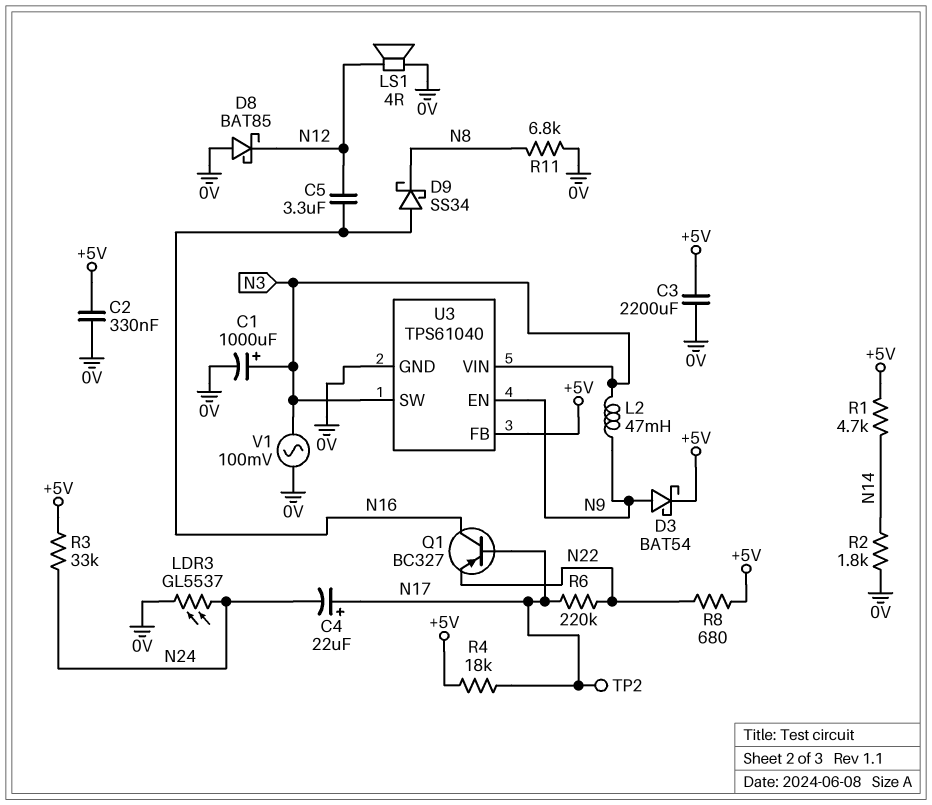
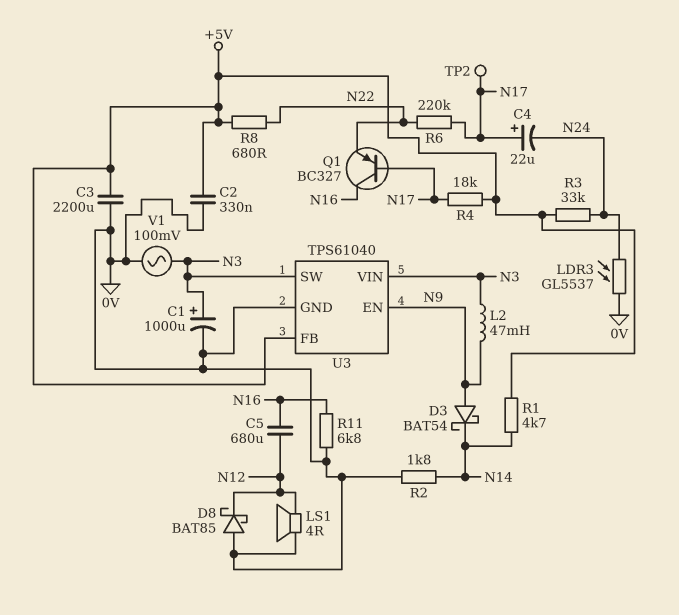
C5: 3.3uF (N12, N16) -> 680uF (N12, N16)
D3: schottky BAT54 (A N9, K +5V) -> schottky BAT54 (A N9, K N14)
D9: schottky SS34 (A N16, K N8) -> none
R11: 6.8k (0V, N8) -> 6.8k (0V, N16)

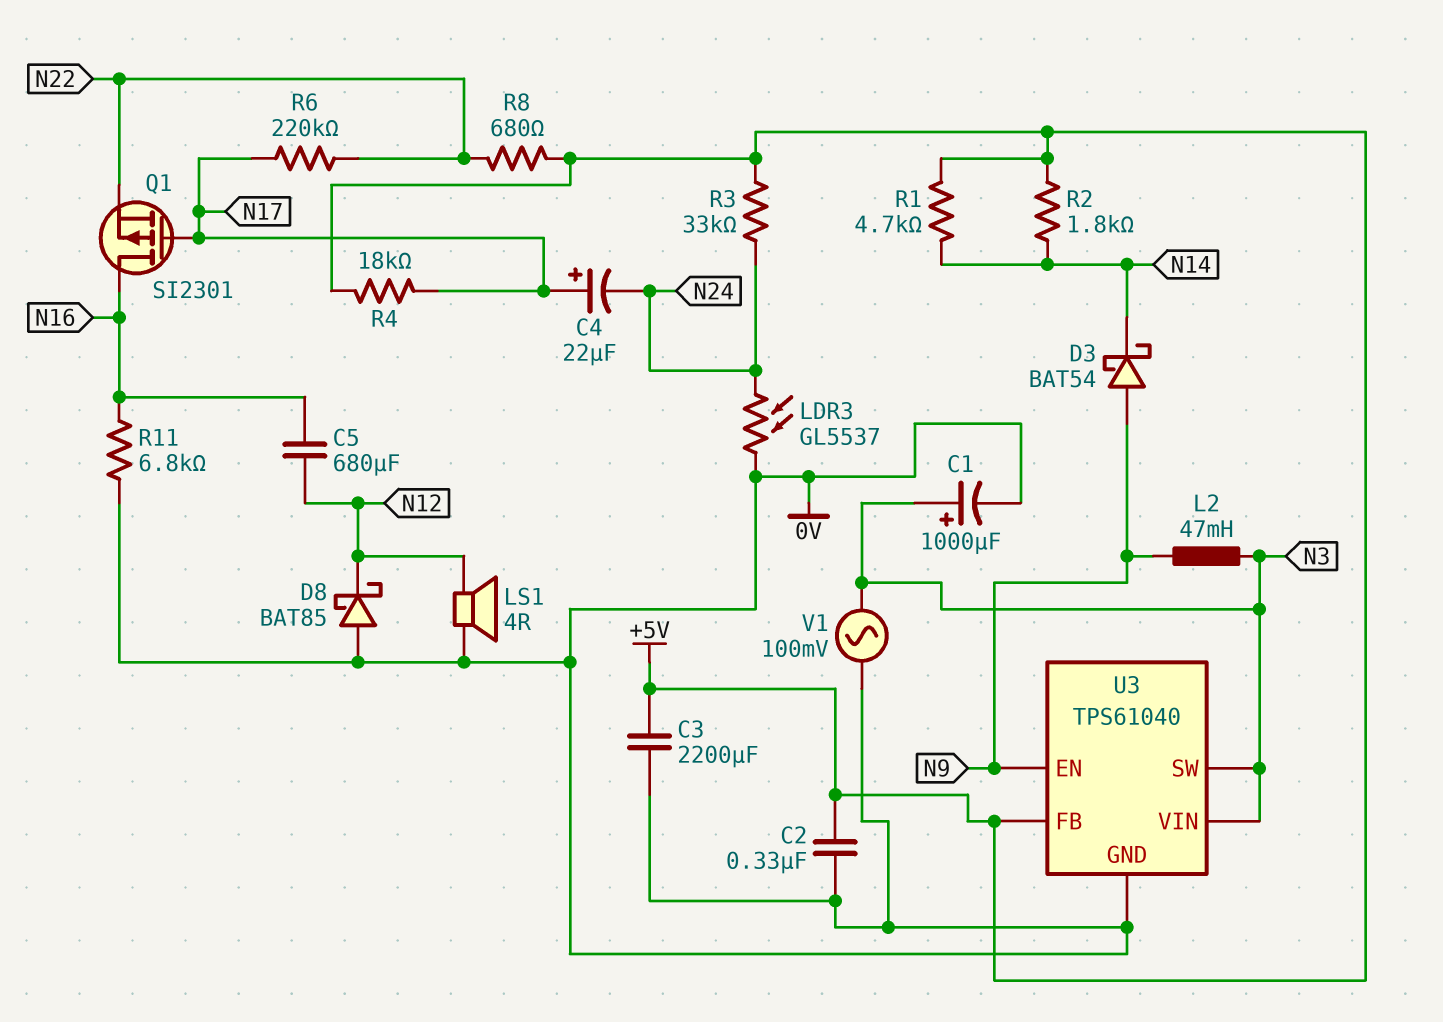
Q1: PNP BC327 (B N17, C N16, E N22) -> PMOS SI2301 (G N17, D N16, S N22)
R2: 1.8k (0V, N14) -> 1.8k (+5V, N14)
TP2: test point (N17) -> none

